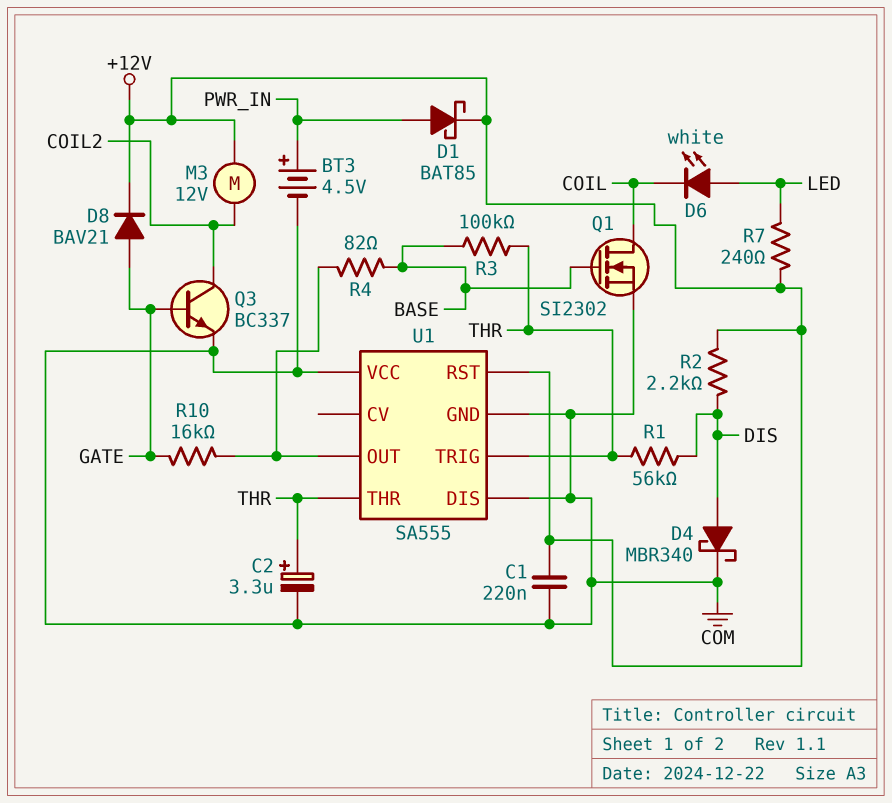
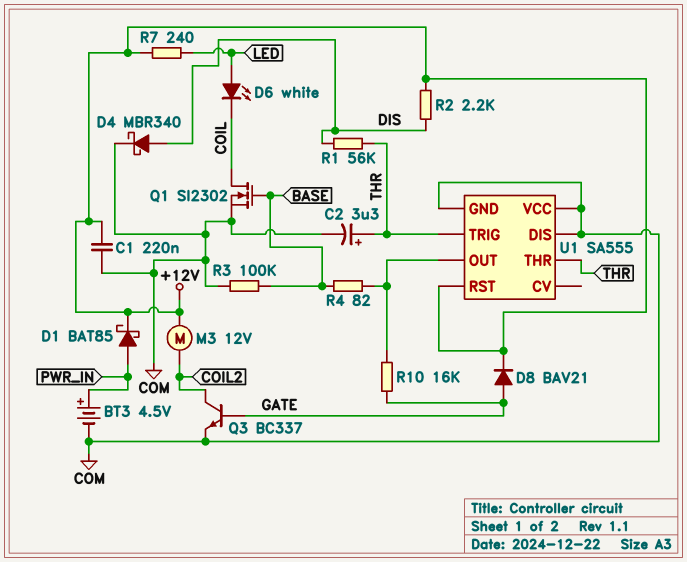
R3: 100k (BASE, THR) -> 100k (BASE, COM)

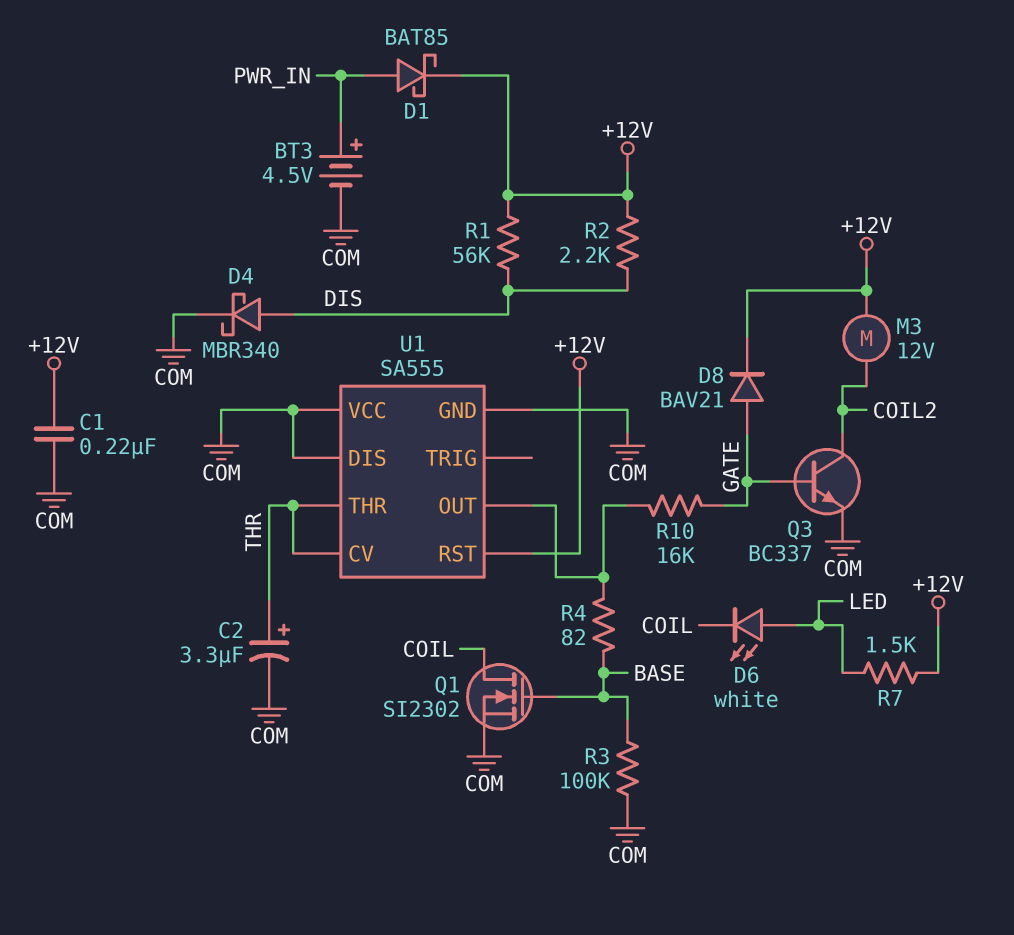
R1: 56k (DIS, THR) -> 56k (+12V, DIS)
R7: 240 (+12V, LED) -> 1.5k (+12V, LED)
U1 pin CV: none -> THR
U1 pin TRIG: THR -> none

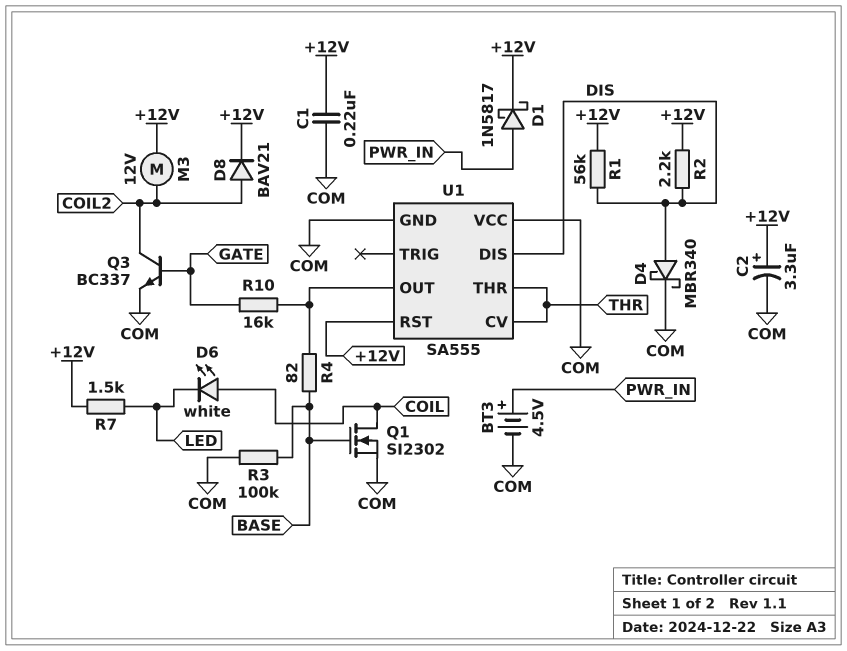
C2: 3.3uF (plus THR, minus COM) -> 3.3uF (plus +12V, minus COM)
D1: schottky BAT85 (A PWR_IN, K +12V) -> schottky 1N5817 (A PWR_IN, K +12V)
D6: LED white (A LED, K COIL) -> LED white (A COIL, K LED)
D8: diode BAV21 (A GATE, K +12V) -> diode BAV21 (A COIL2, K +12V)
U1 pin DIS: COM -> DIS

